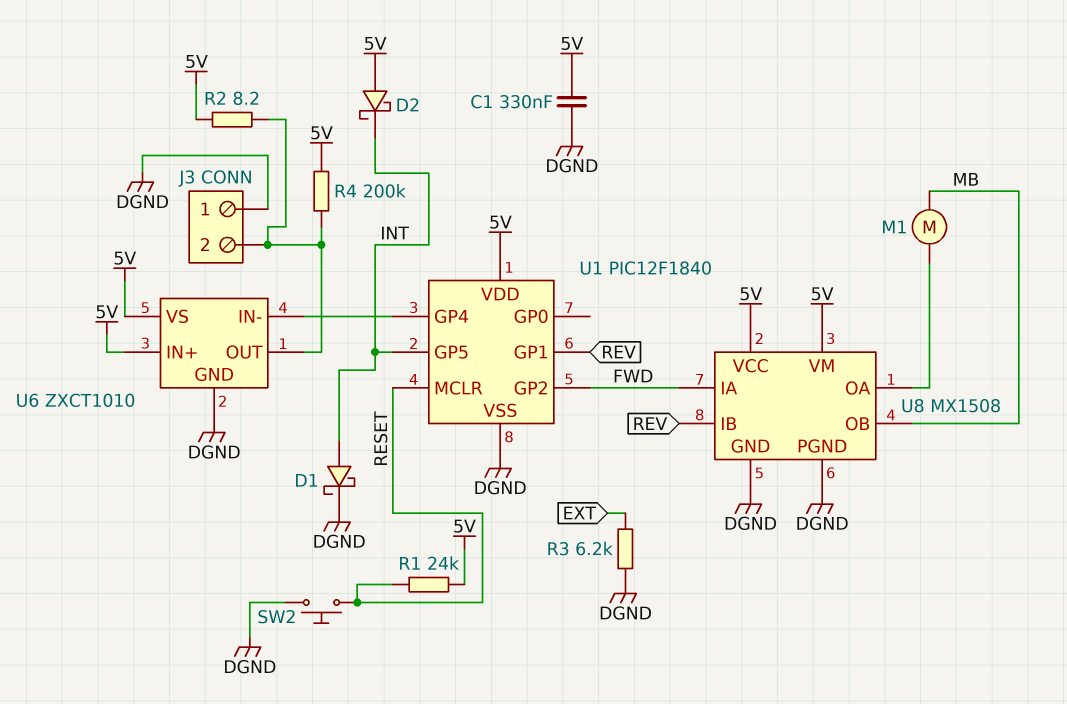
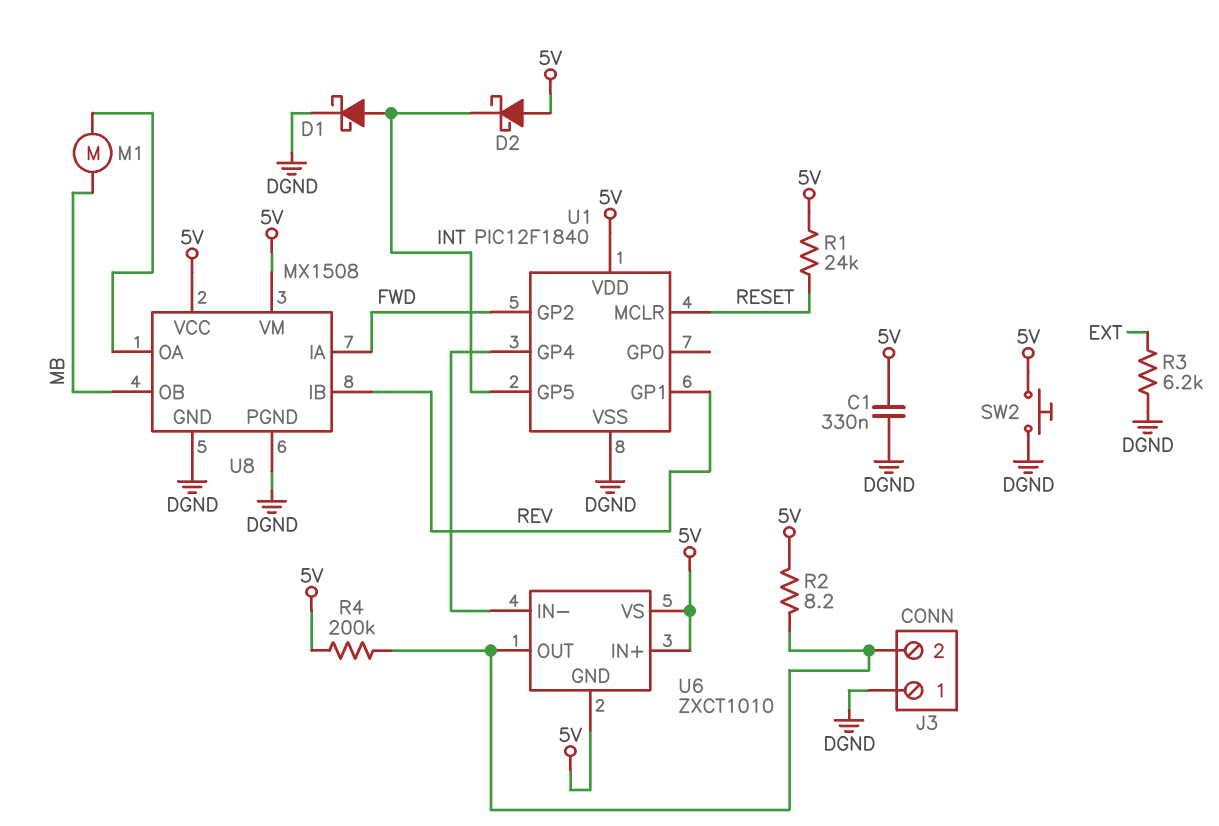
SW2: button (DGND, RESET) -> button (5V, DGND)
U6 pin GND: DGND -> 5V

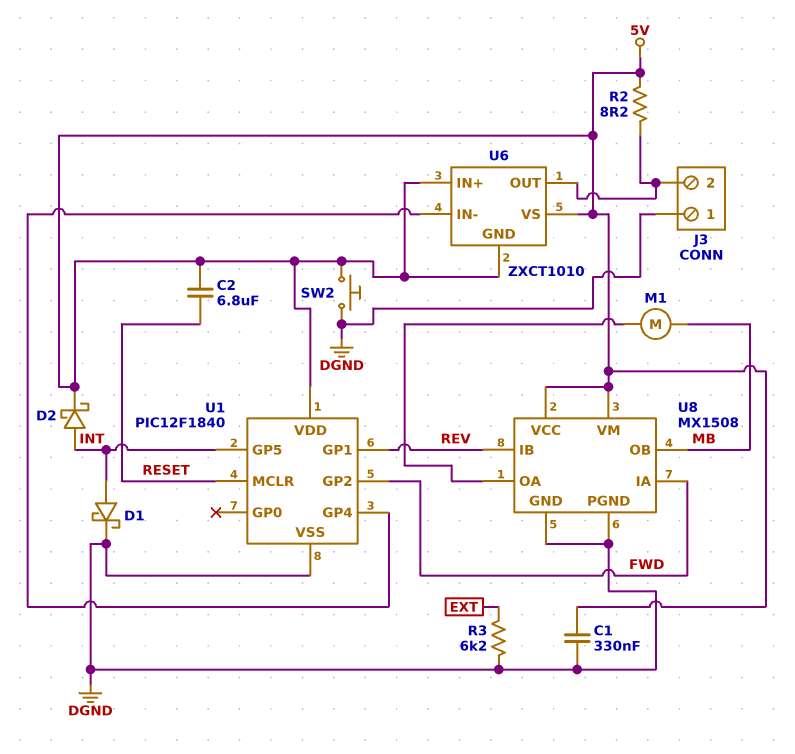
C2: none -> 6.8uF (5V, RESET)
D2: schottky (A 5V, K INT) -> schottky (A INT, K 5V)
R1: 24k (5V, RESET) -> none
R4: 200k (5V, J3/2) -> none

